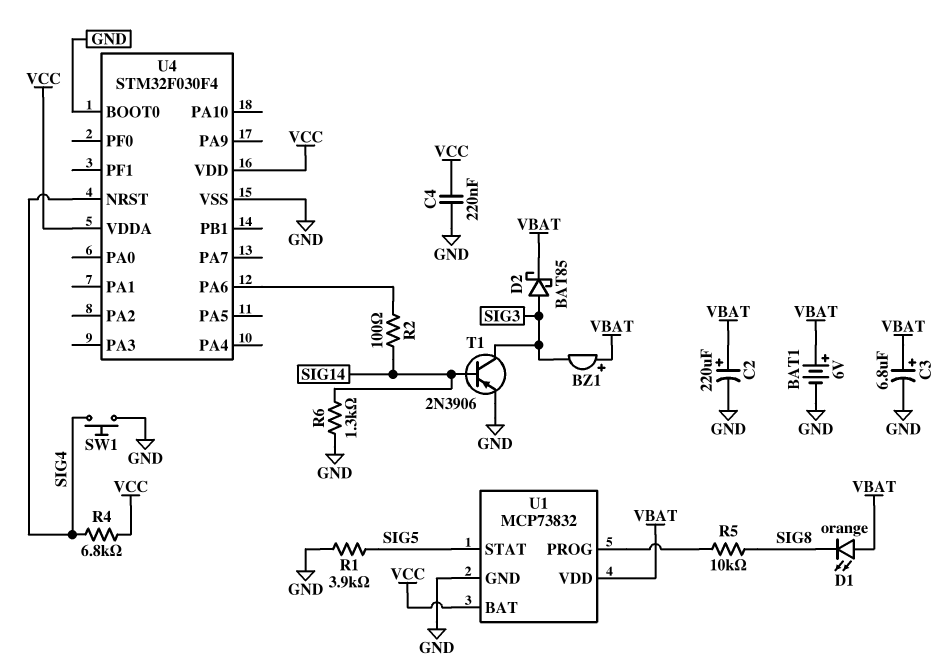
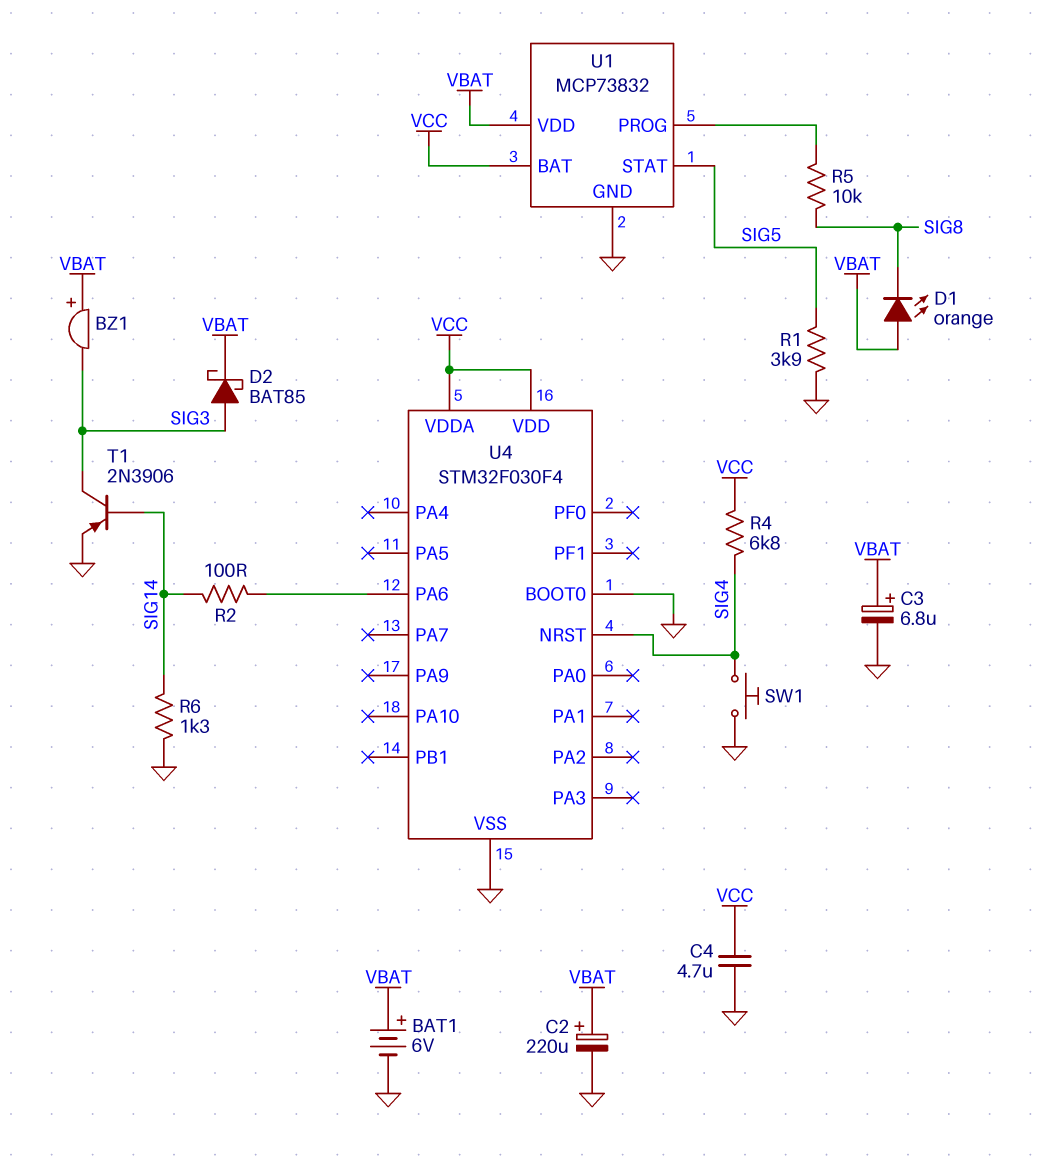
C4: 220nF (GND, VCC) -> 4.7uF (GND, VCC)

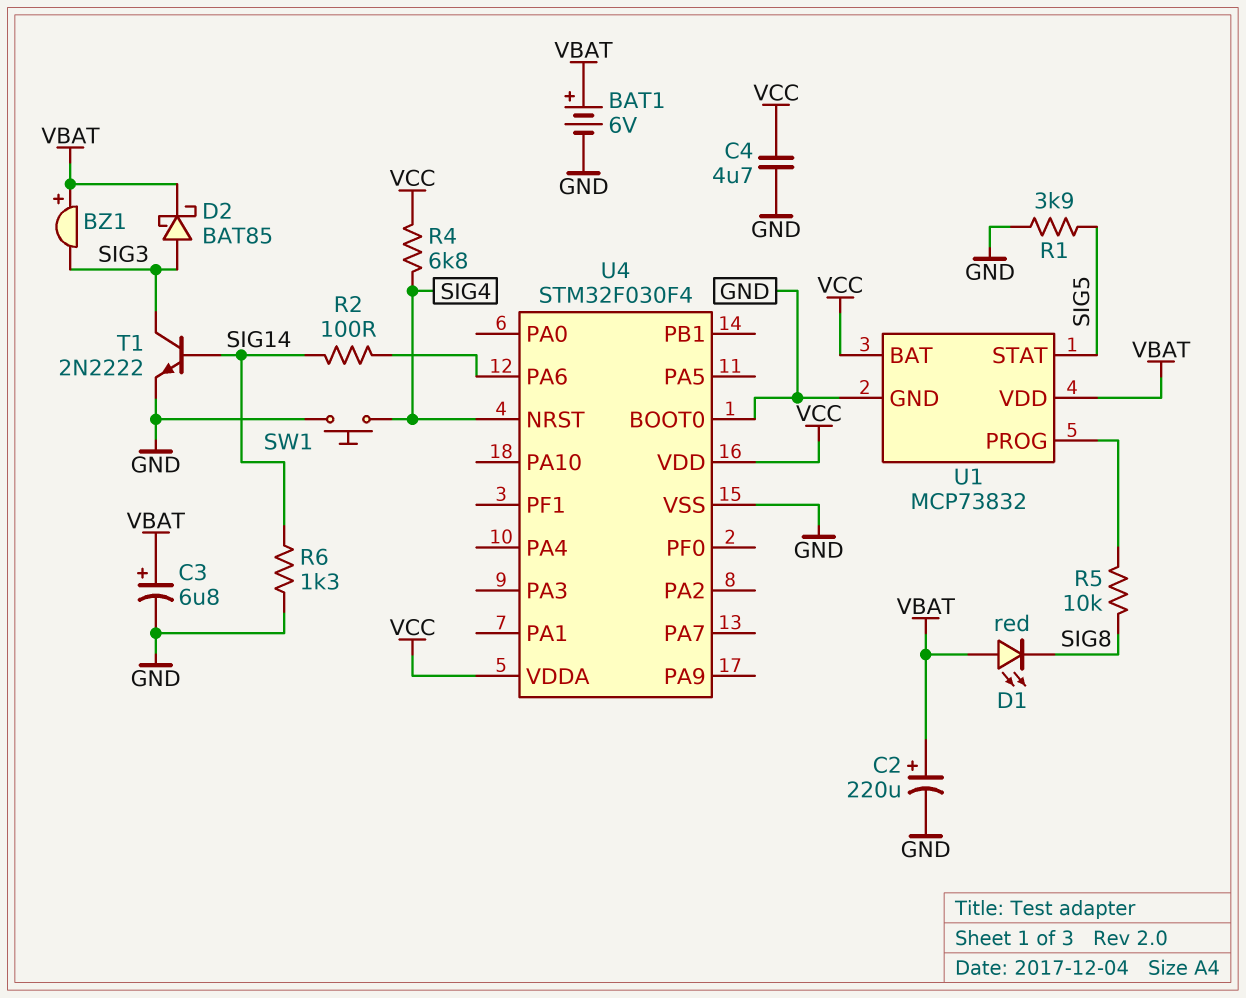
D1: LED orange (A VBAT, K SIG8) -> LED red (A VBAT, K SIG8)
T1: PNP 2N3906 (B SIG14, C SIG3, E GND) -> NPN 2N2222 (B SIG14, C SIG3, E GND)

